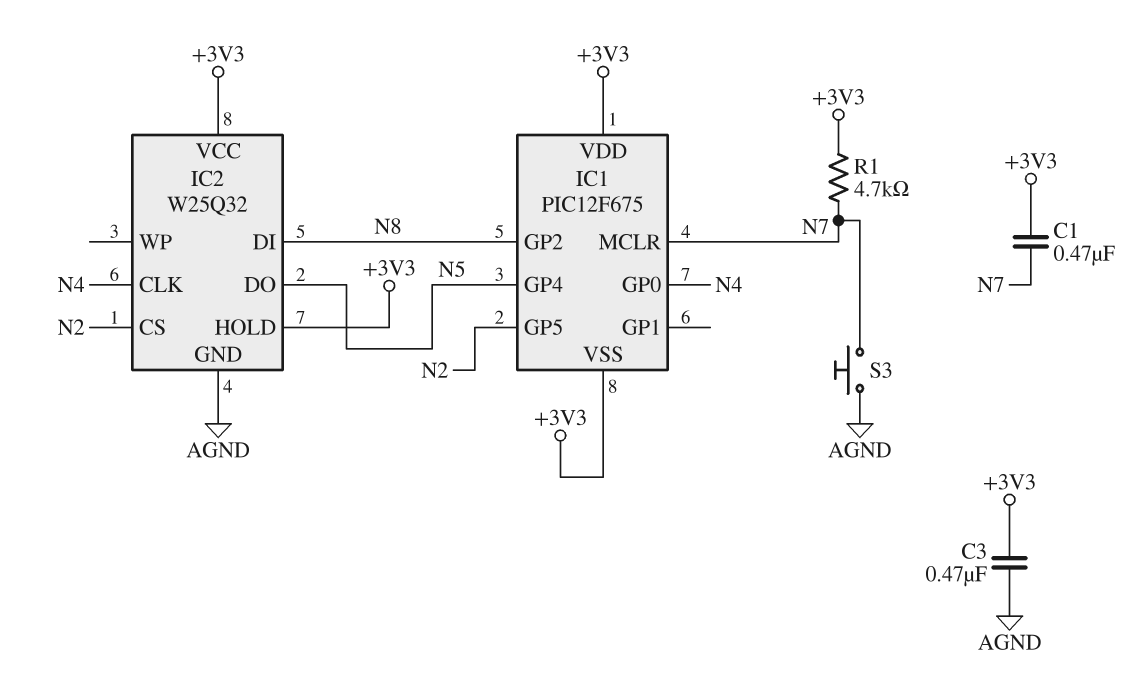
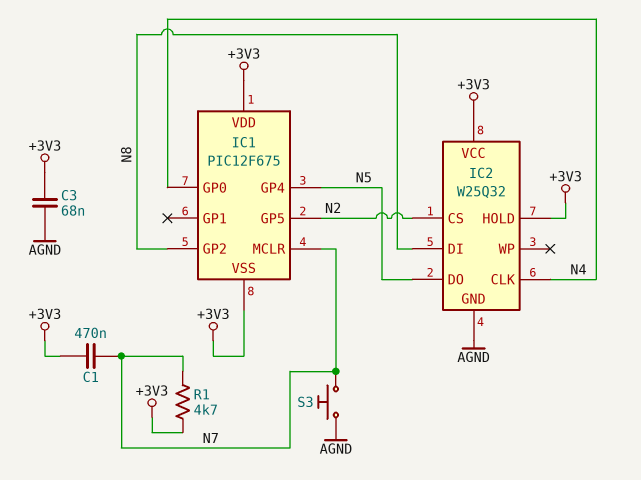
C3: 470nF (+3V3, AGND) -> 68nF (+3V3, AGND)

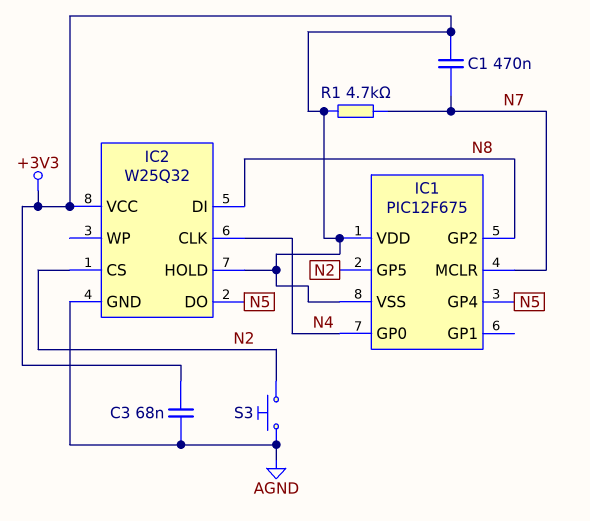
S3: button (AGND, N7) -> button (AGND, N2)

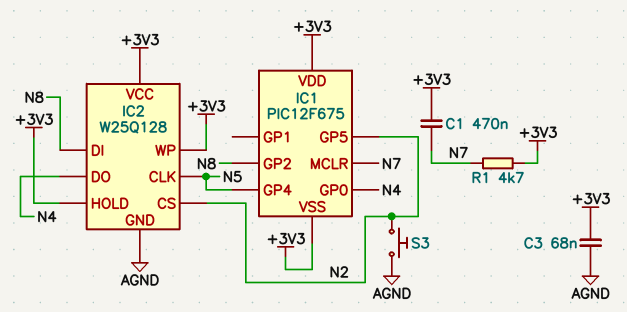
IC2: W25Q32 -> W25Q128
IC2 pin CLK: N4 -> N5
IC2 pin DO: N5 -> N4
IC2 pin WP: none -> +3V3

